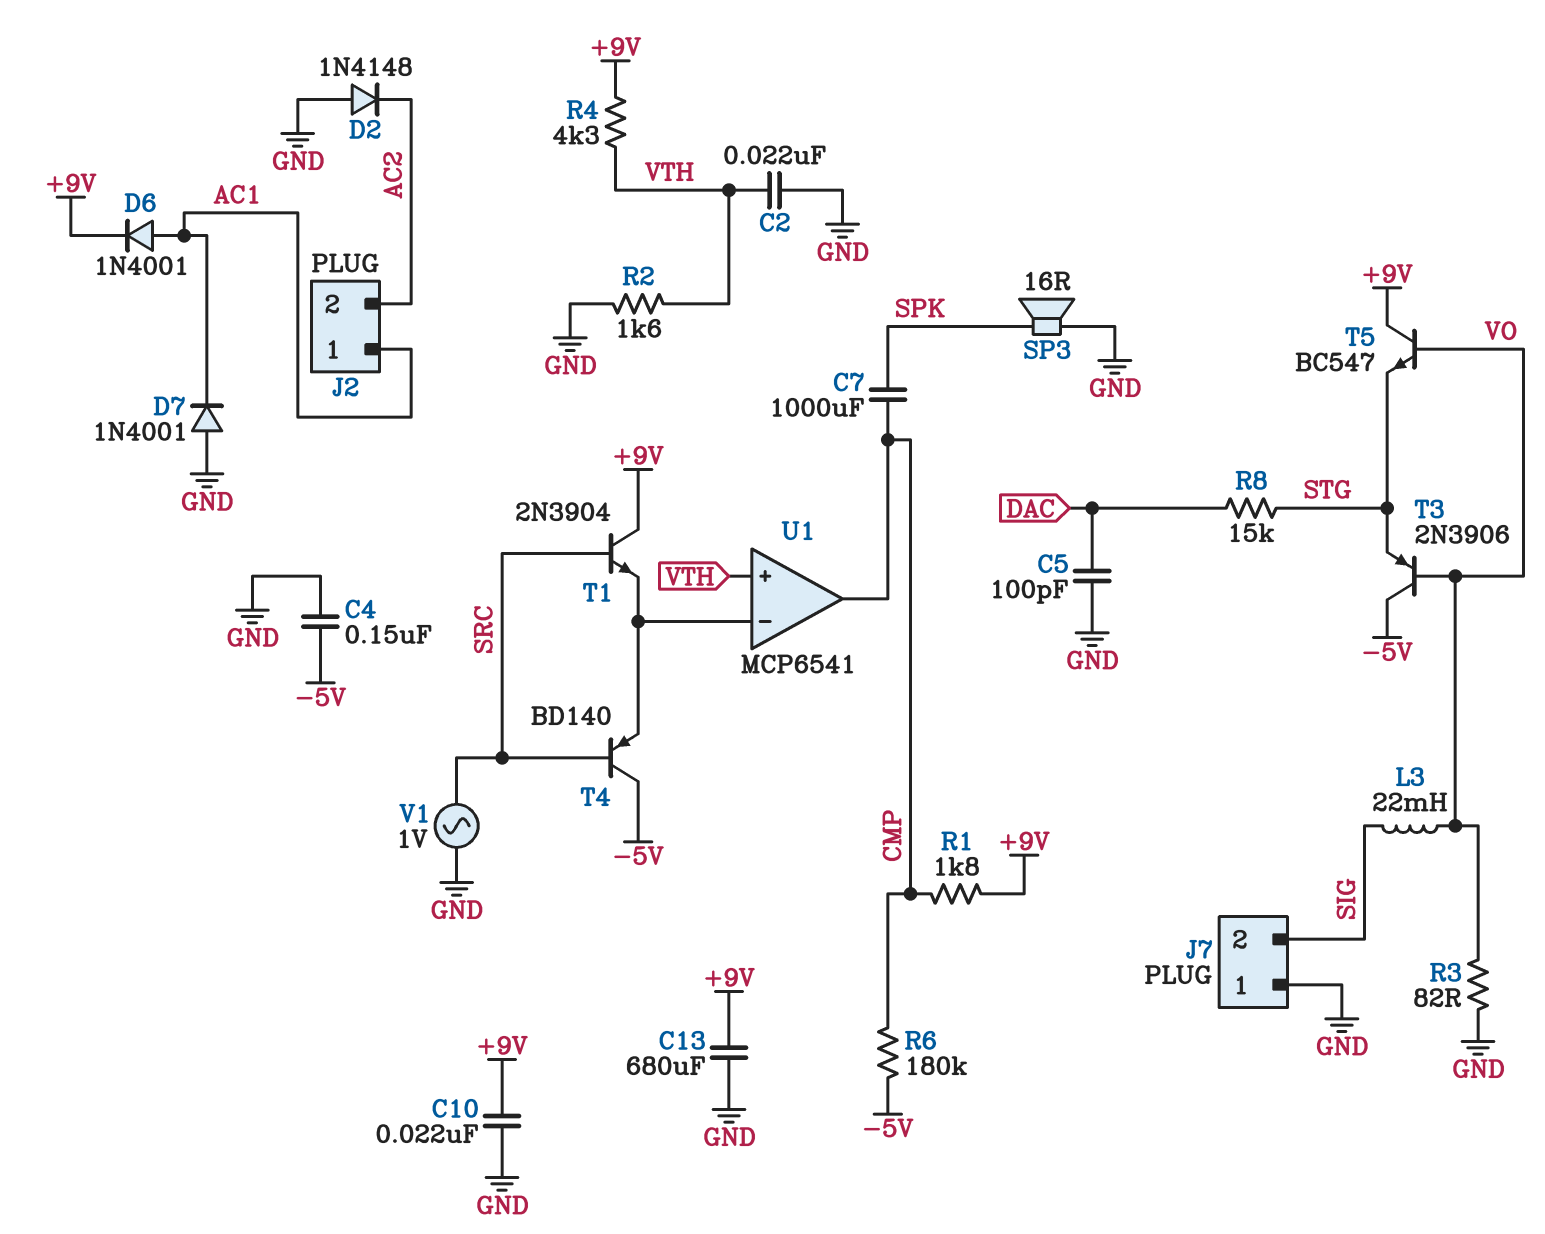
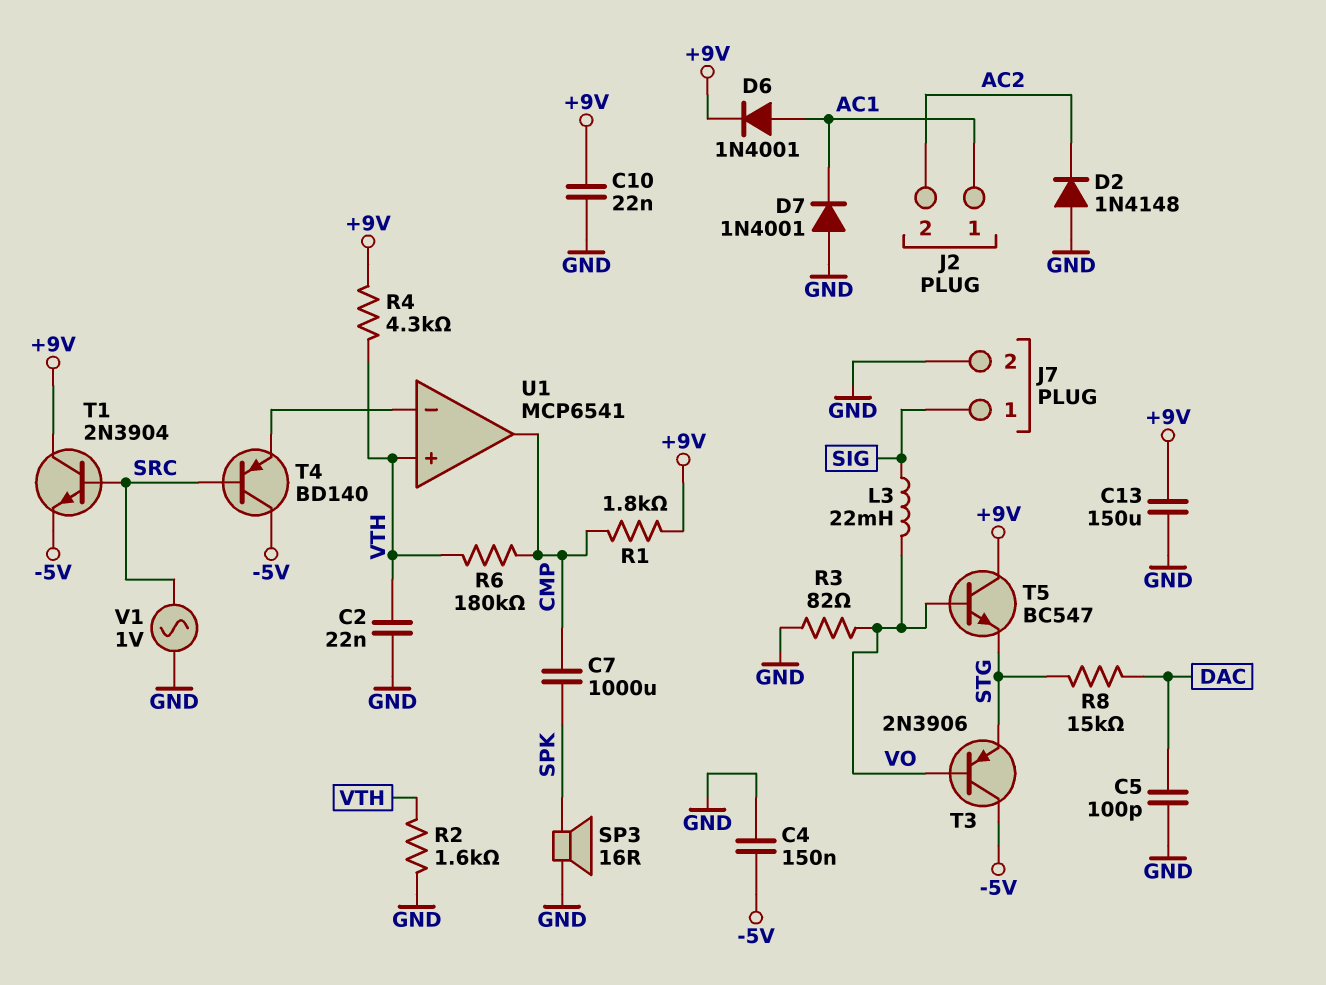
C13: 680uF (+9V, GND) -> 150uF (+9V, GND)
J7 pin 1: GND -> SIG
J7 pin 2: SIG -> GND
R6: 180k (-5V, CMP) -> 180k (CMP, VTH)
T1: NPN 2N3904 (B SRC, C +9V, E U1/in-) -> NPN 2N3904 (B SRC, C +9V, E -5V)

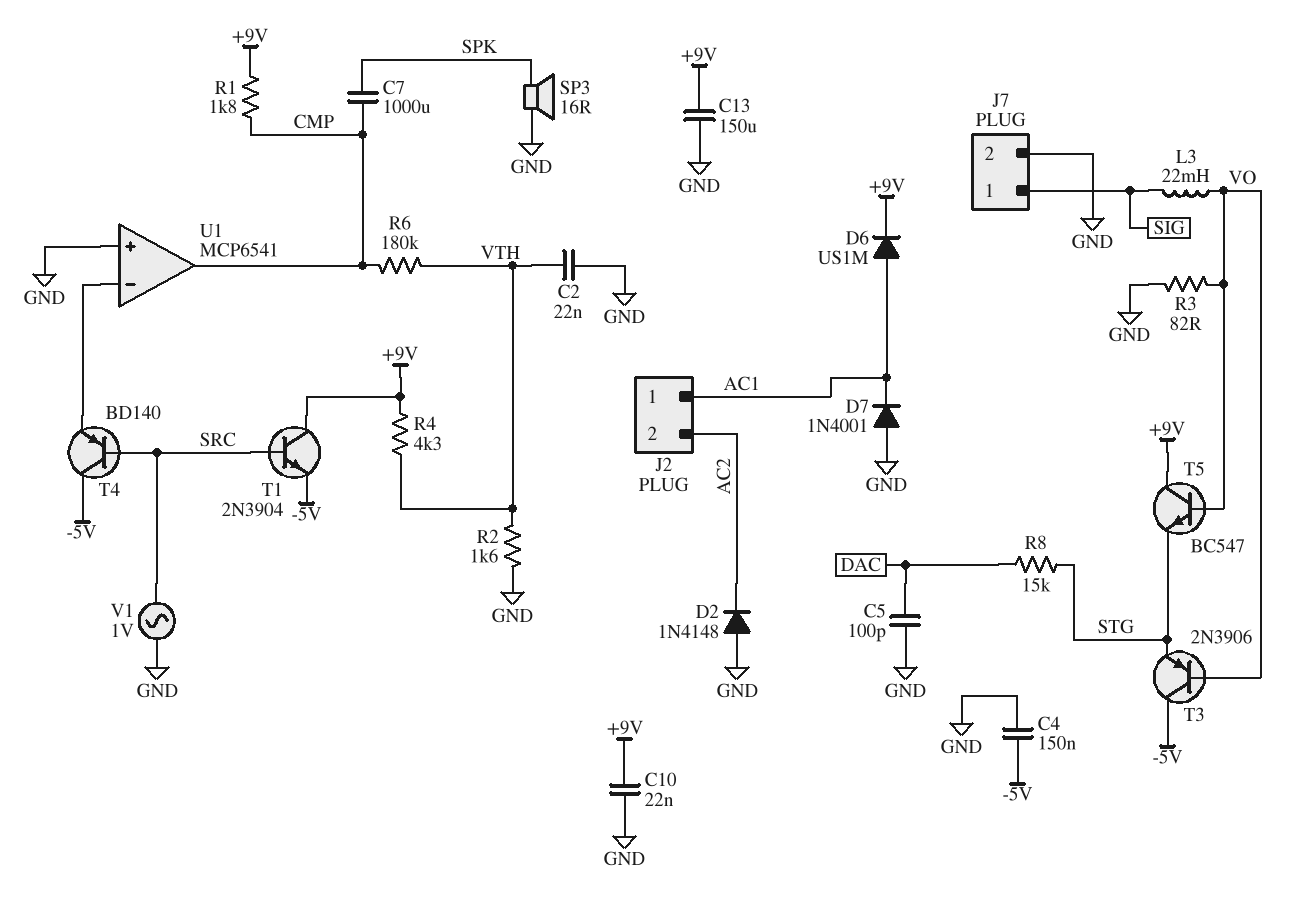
D6: diode 1N4001 (A AC1, K +9V) -> diode US1M (A AC1, K +9V)
U1 pin in+: VTH -> GND

